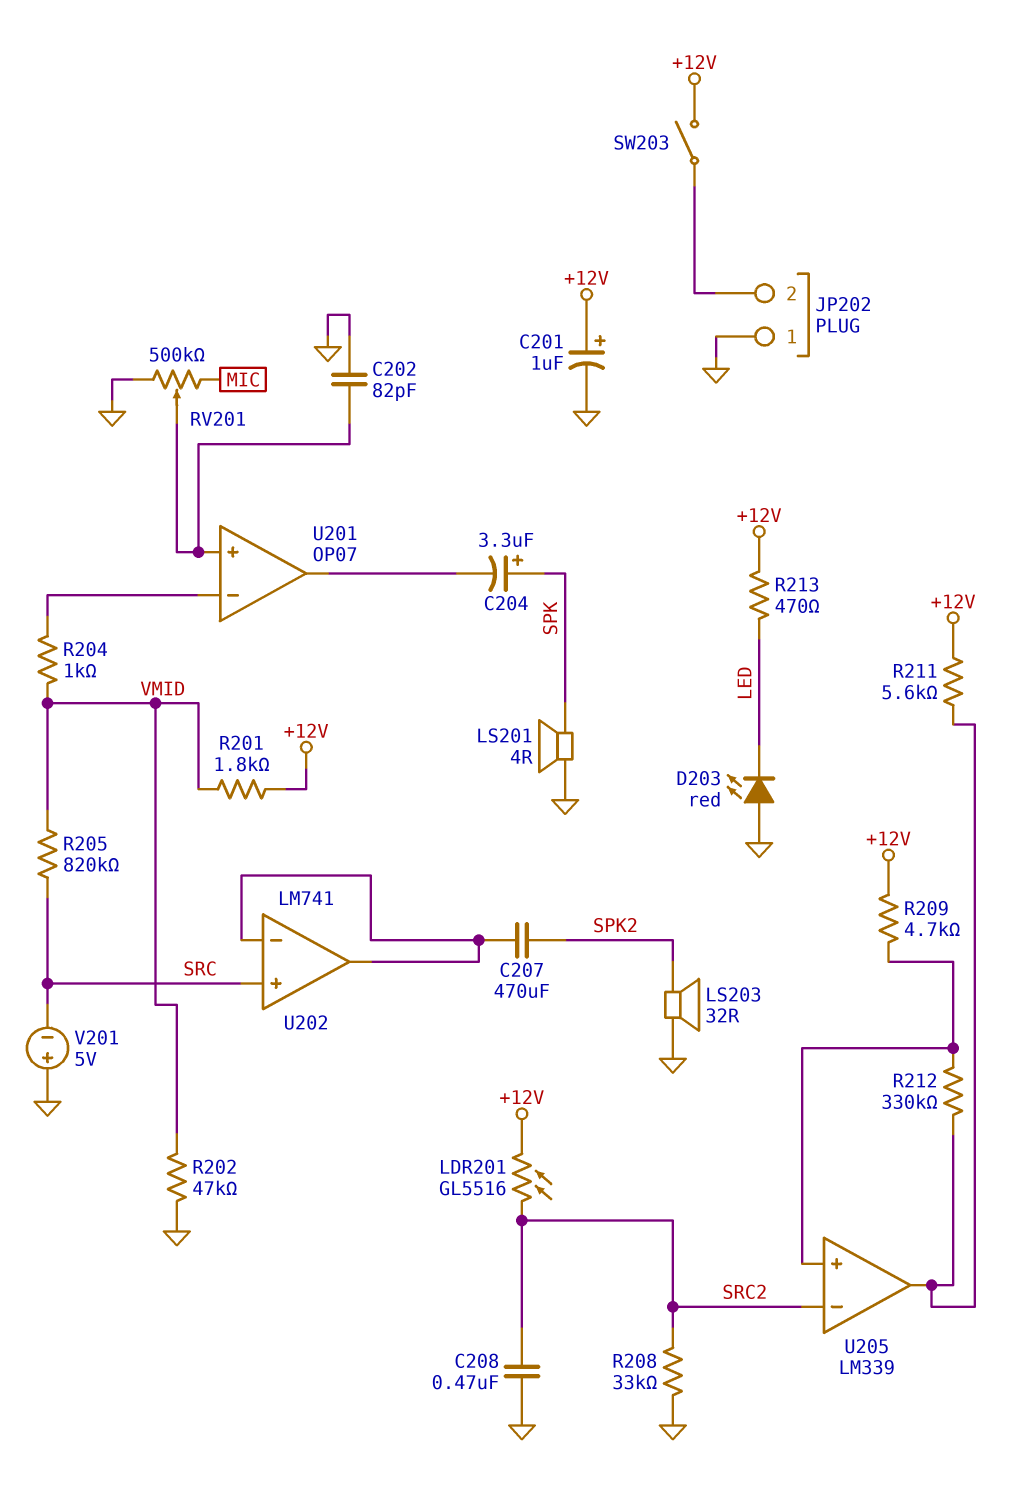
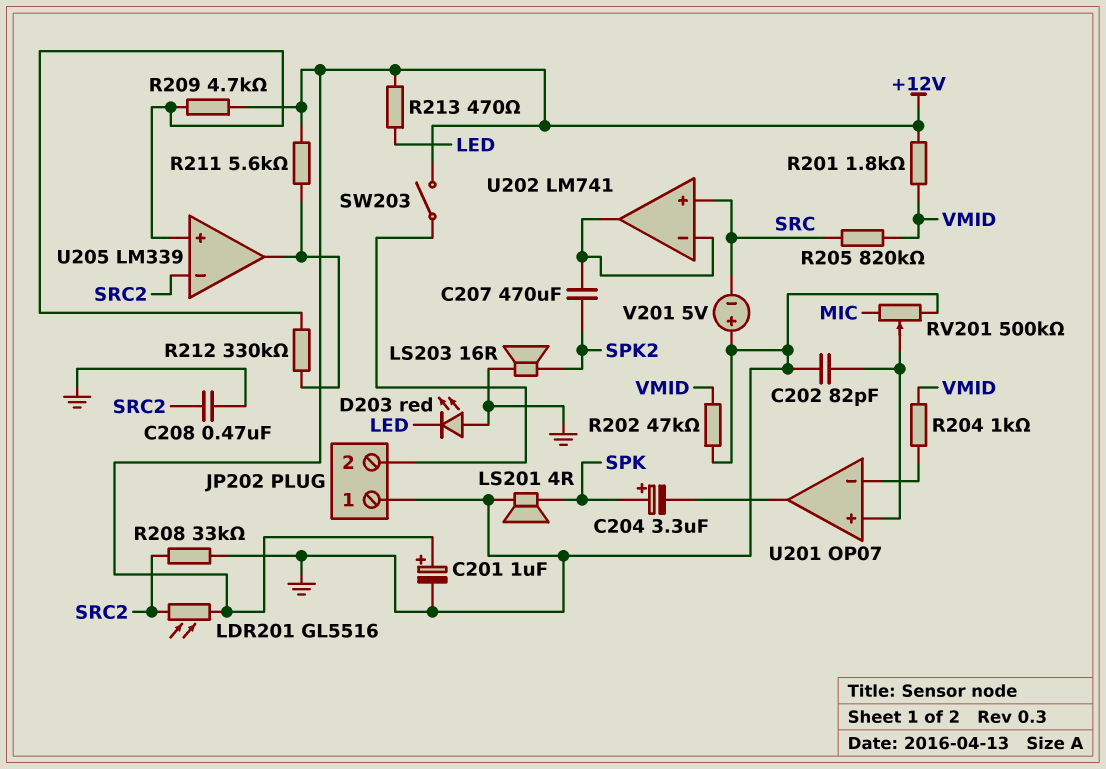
LS203: speaker 32R (GND, SPK2) -> speaker 16R (GND, SPK2)

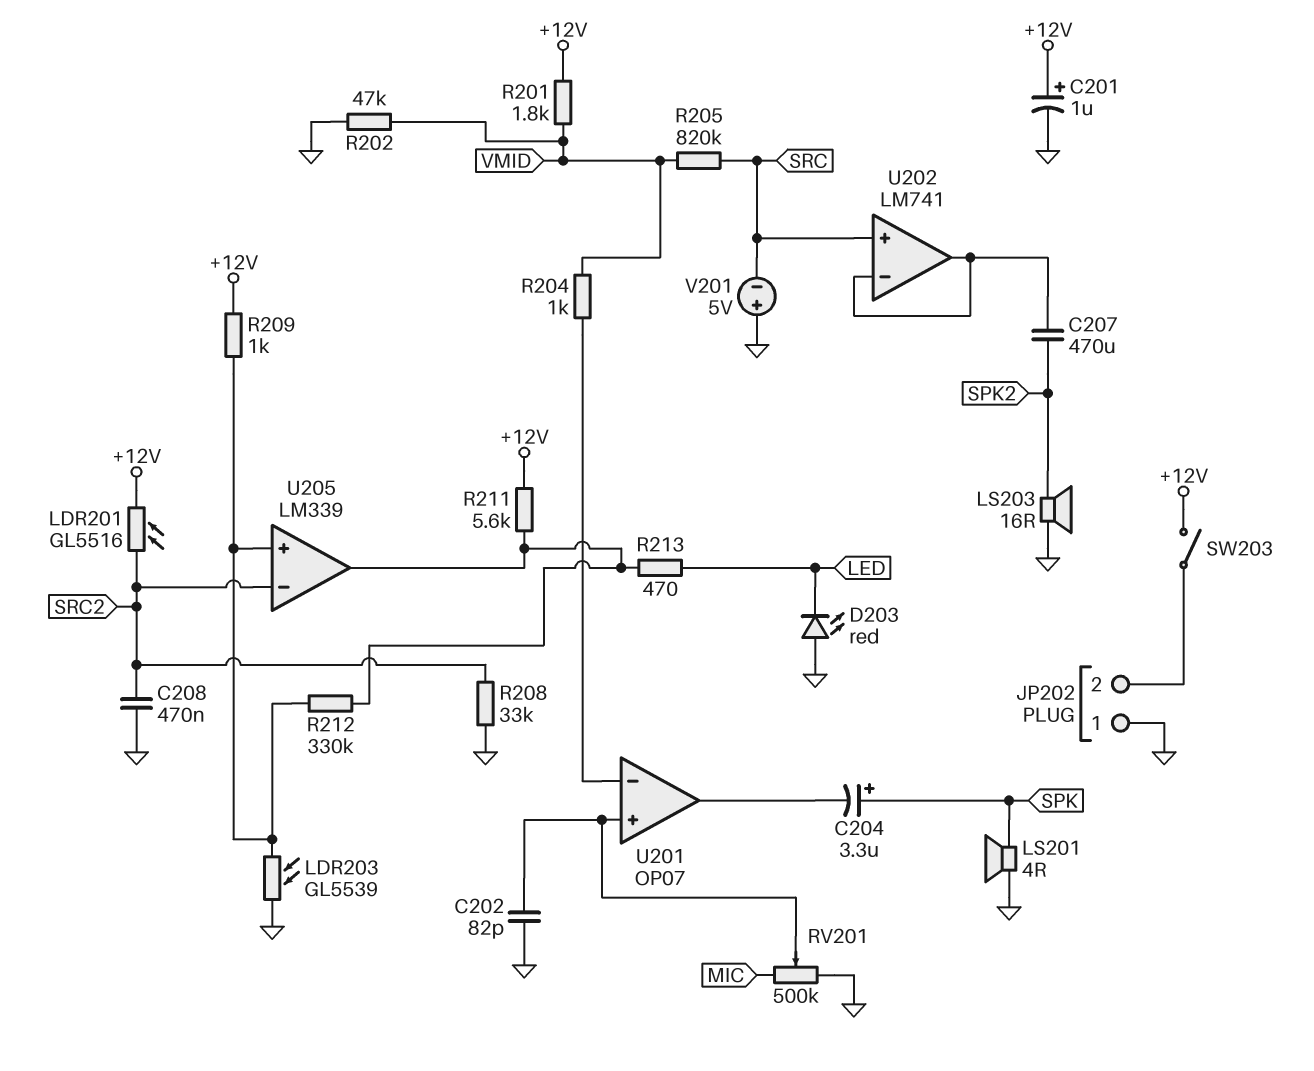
LDR203: none -> GL5539 (GND, U205/in+)
R209: 4.7k (+12V, U205/in+) -> 1k (+12V, U205/in+)
R213: 470 (+12V, LED) -> 470 (LED, U205/out)

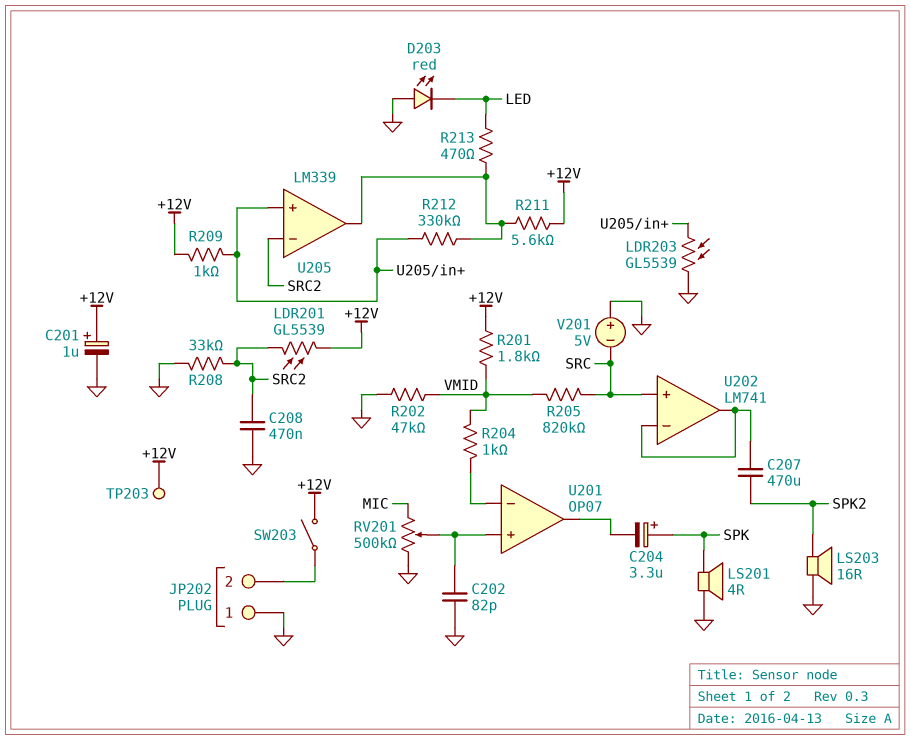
LDR201: GL5516 (+12V, SRC2) -> GL5539 (+12V, SRC2)
TP203: none -> test point (+12V)

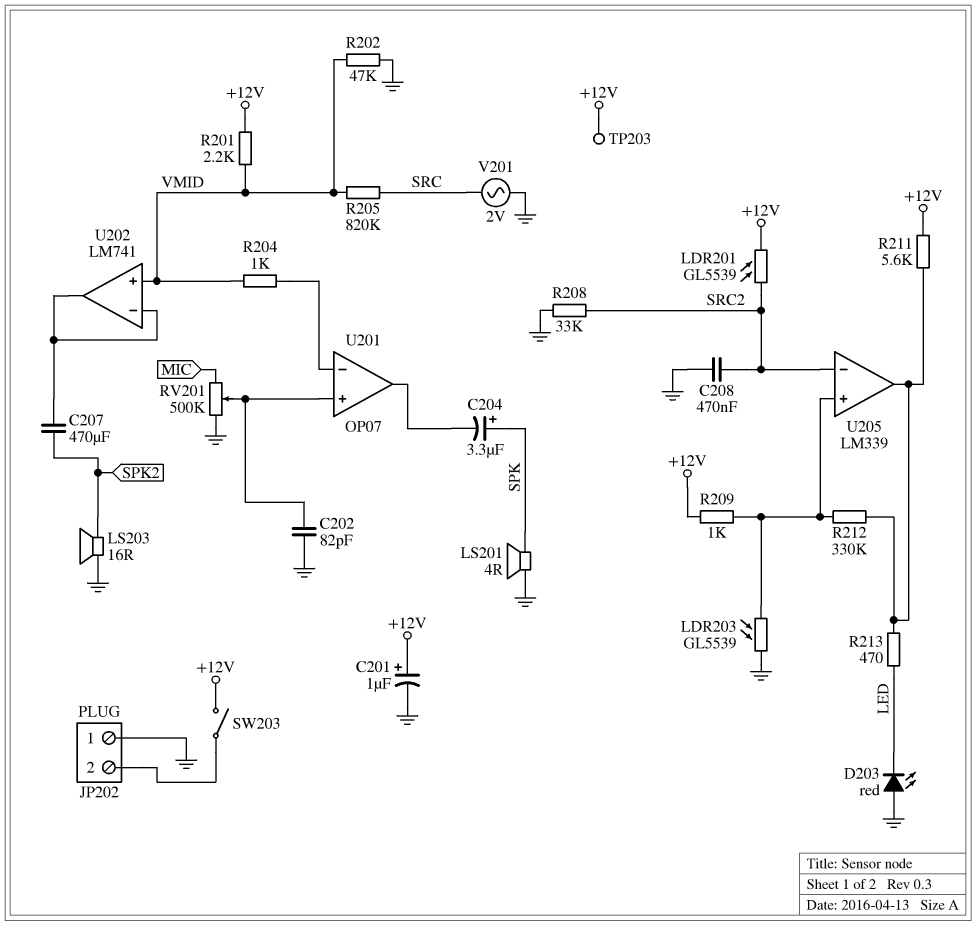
R201: 1.8k (+12V, VMID) -> 2.2k (+12V, VMID)
U202 pin in+: SRC -> VMID
V201: 5V (plus GND, minus SRC) -> AC 2V (GND, SRC)

